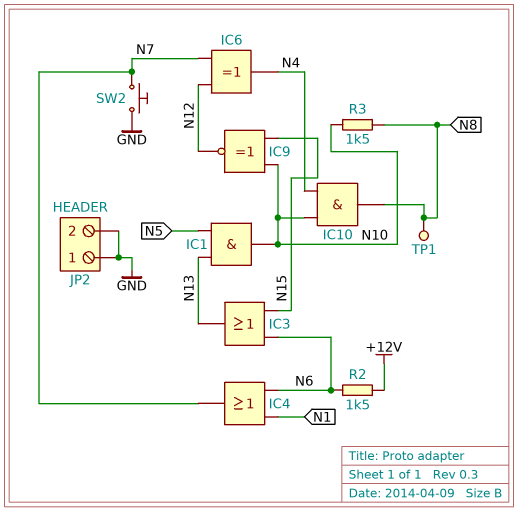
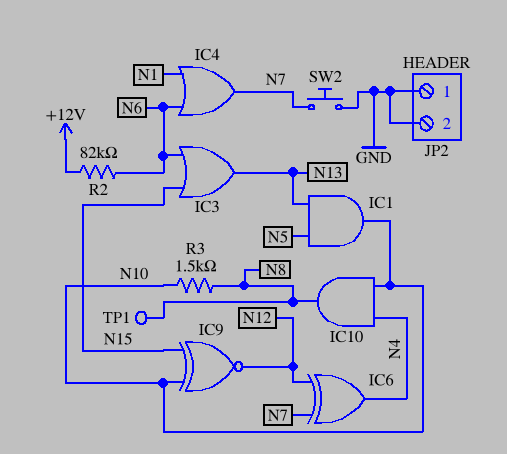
R2: 1.5k (+12V, N6) -> 82k (+12V, N6)

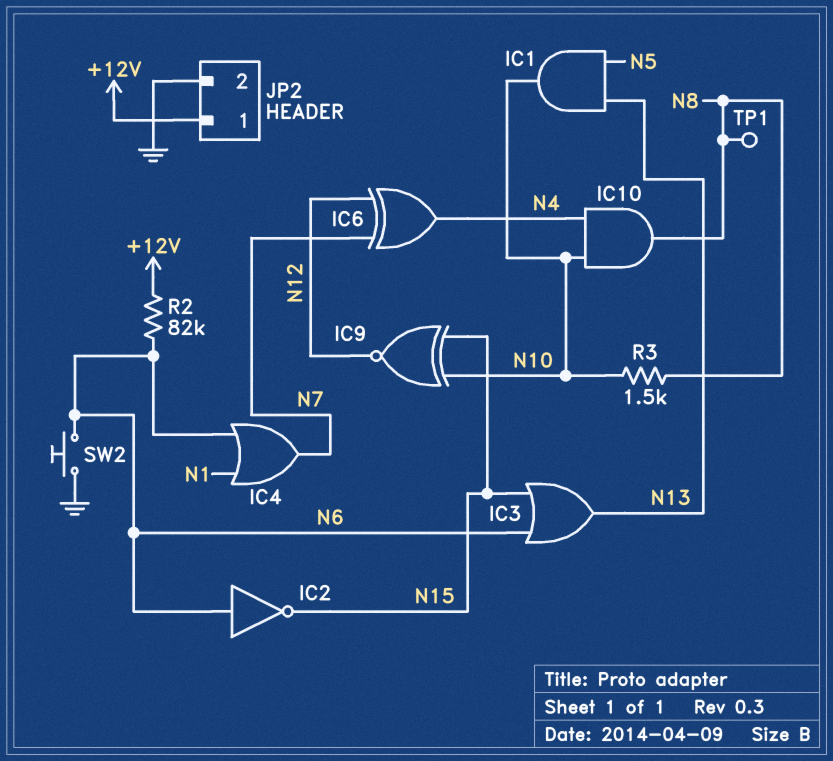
IC2: none -> NOT (in N6, out N15)
JP2 pin 1: GND -> +12V
SW2: button (GND, N7) -> button (GND, N6)

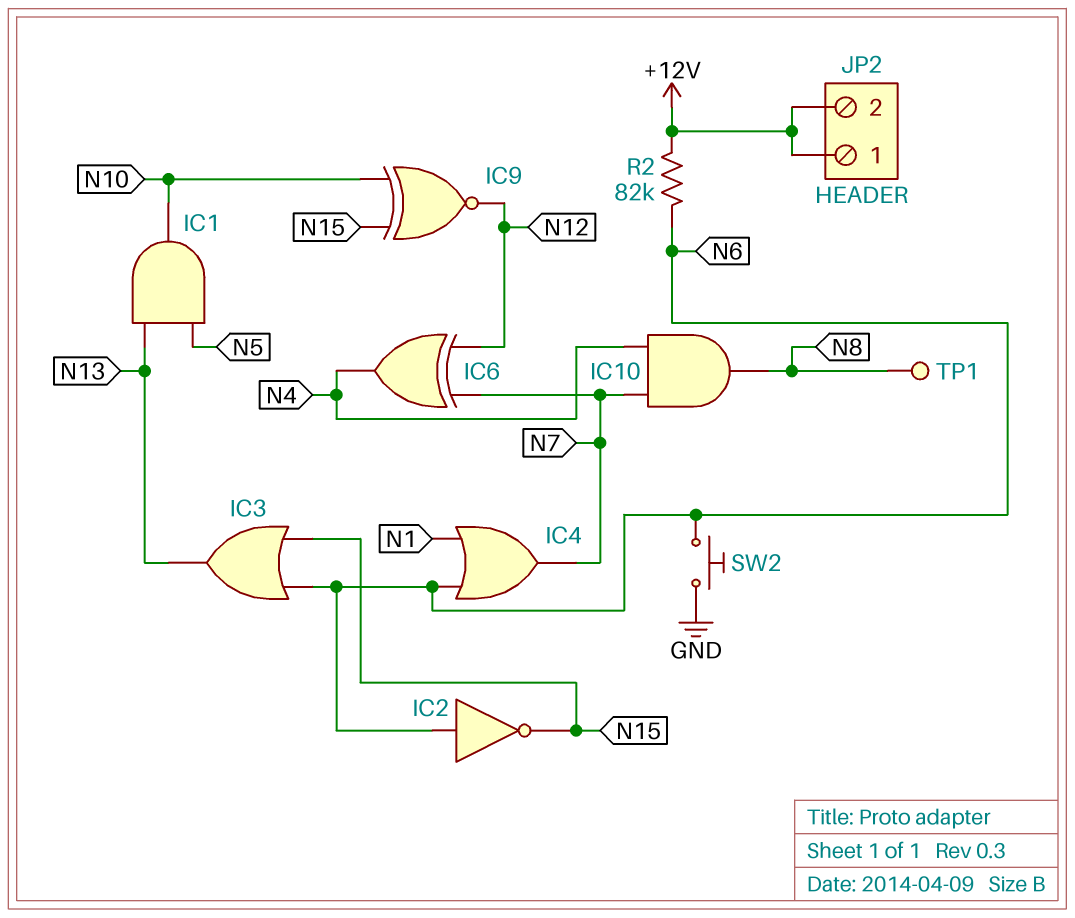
IC10: AND (in N4, in N10, out N8) -> AND (in N4, in N7, out N8)
JP2 pin 2: GND -> +12V
R3: 1.5k (N8, N10) -> none

